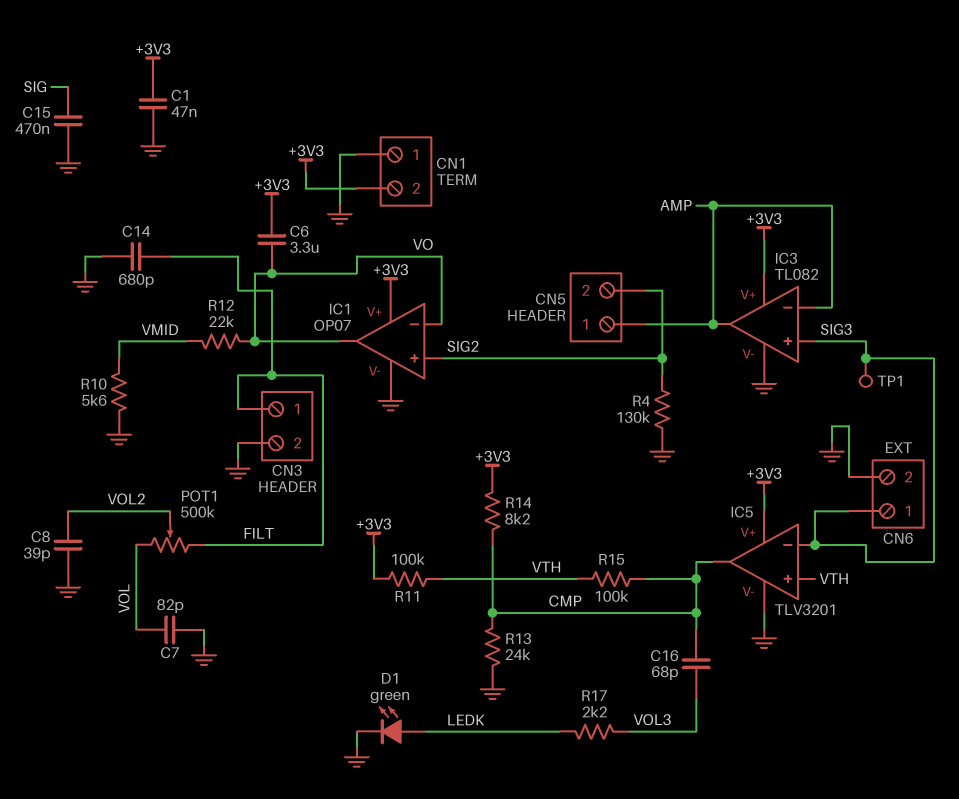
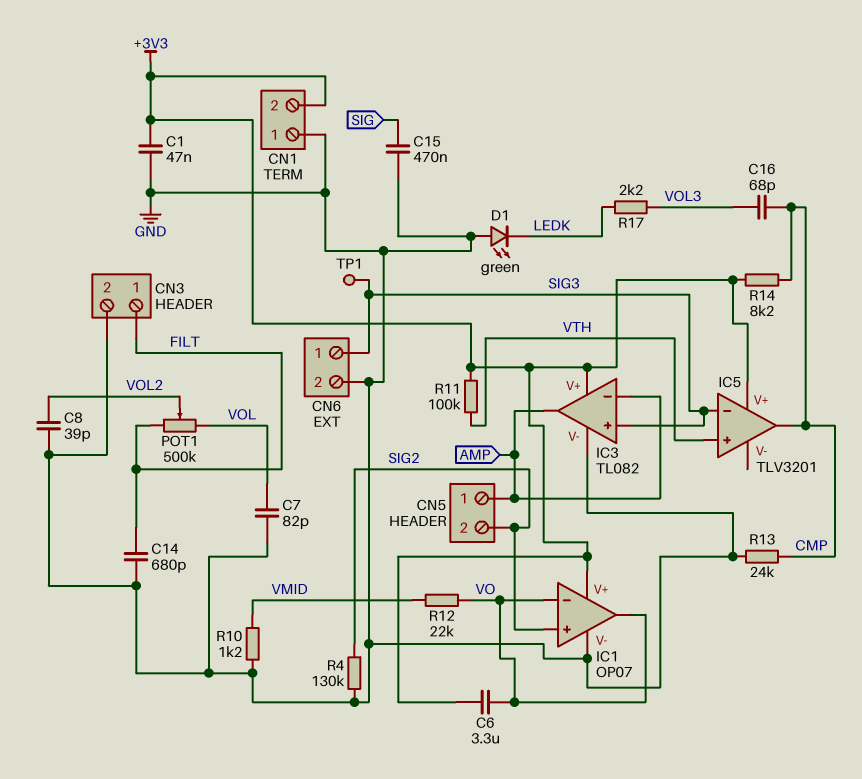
D1: LED green (A LEDK, K GND) -> LED green (A GND, K LEDK)
IC5 pin V-: GND -> none
R10: 5.6k (GND, VMID) -> 1.2k (GND, VMID)
R15: 100k (CMP, VTH) -> none

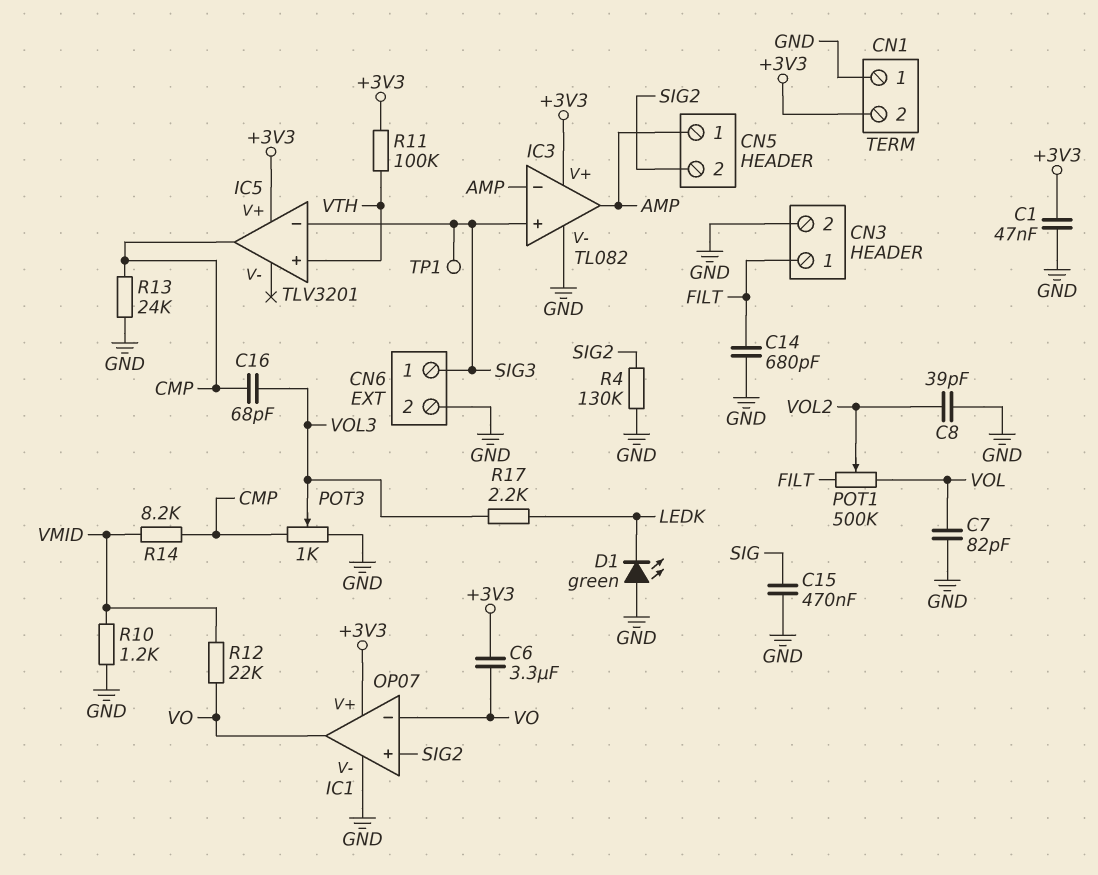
POT3: none -> 1k (CMP, GND, wiper VOL3)
R14: 8.2k (+3V3, CMP) -> 8.2k (CMP, VMID)

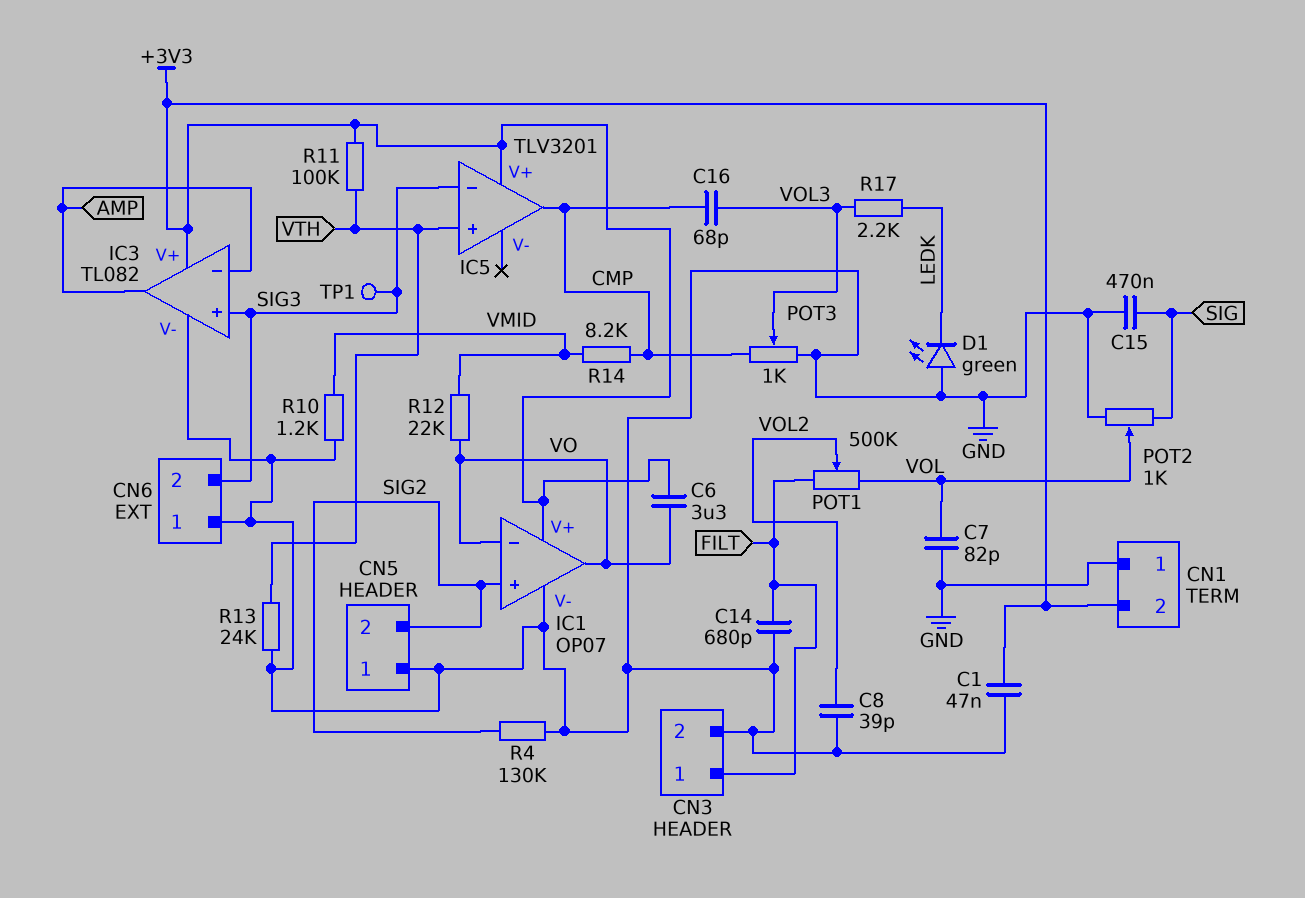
CN5 pin 1: AMP -> GND
CN6 pin 1: SIG3 -> GND
CN6 pin 2: GND -> SIG3
POT2: none -> 1k (GND, SIG, wiper VOL)
R13: 24k (CMP, GND) -> 24k (GND, VTH)

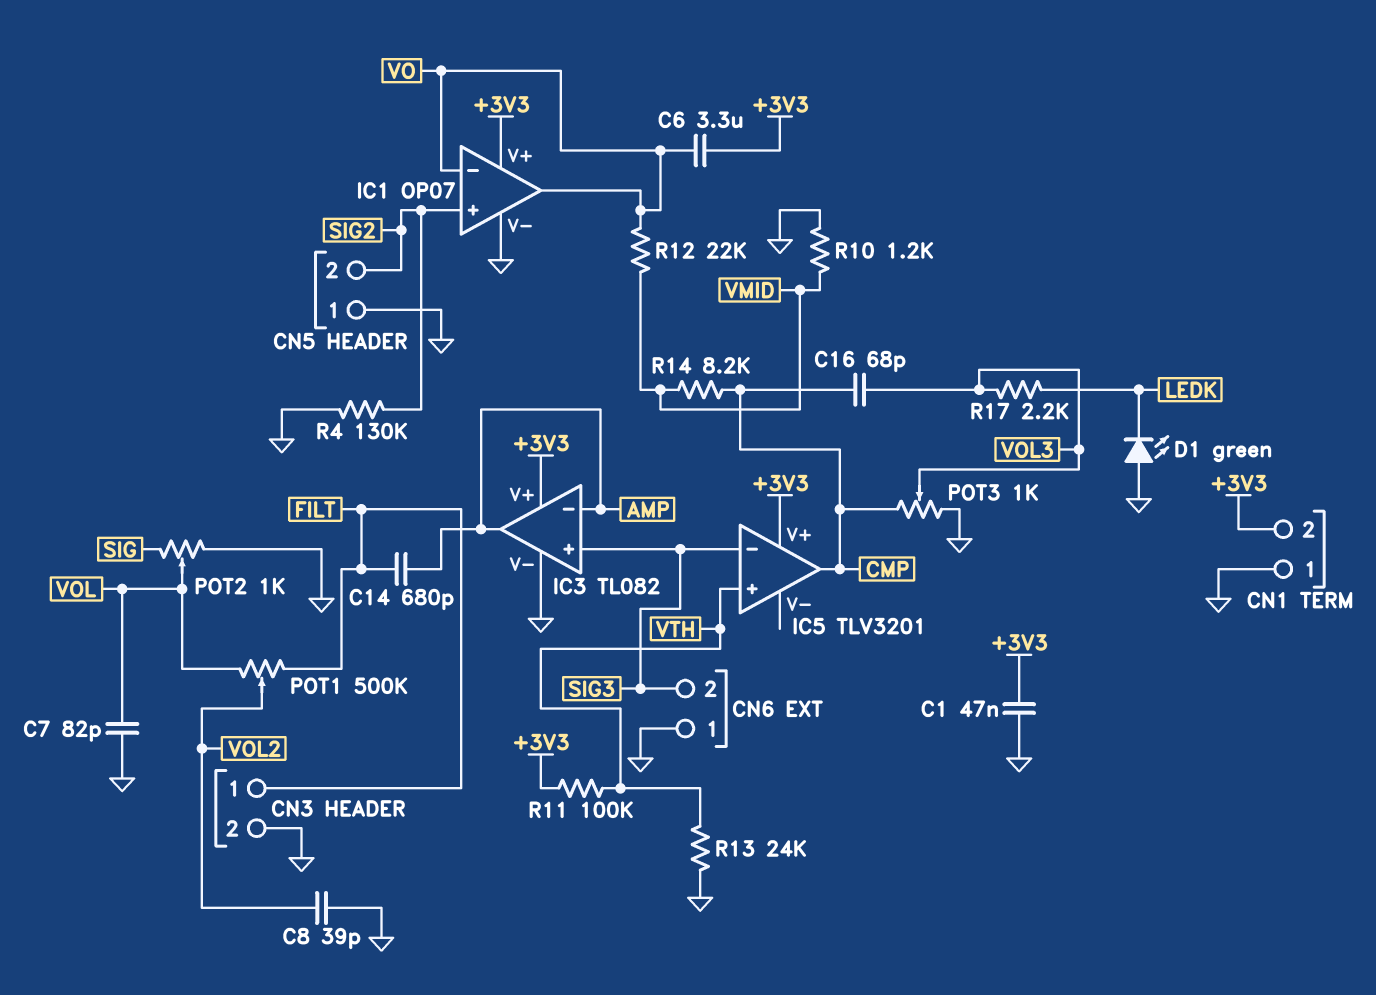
C14: 680pF (FILT, GND) -> 680pF (AMP, FILT)
C15: 470nF (GND, SIG) -> none
TP1: test point (SIG3) -> none

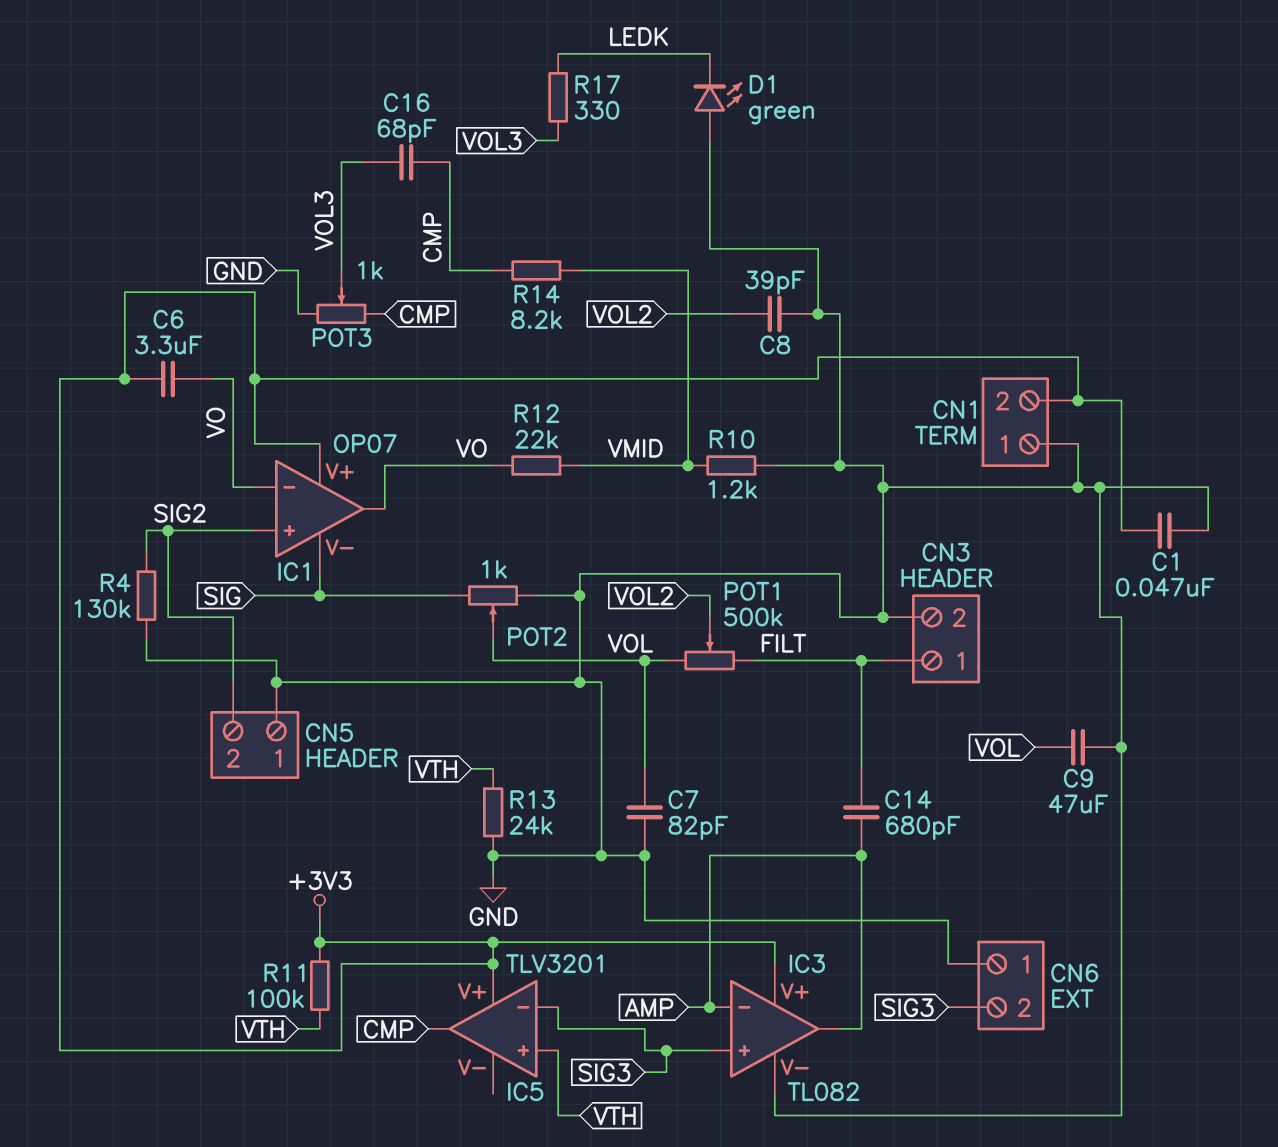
C9: none -> 47uF (GND, VOL)
IC1 pin V-: GND -> SIG
R17: 2.2k (LEDK, VOL3) -> 330 (LEDK, VOL3)

